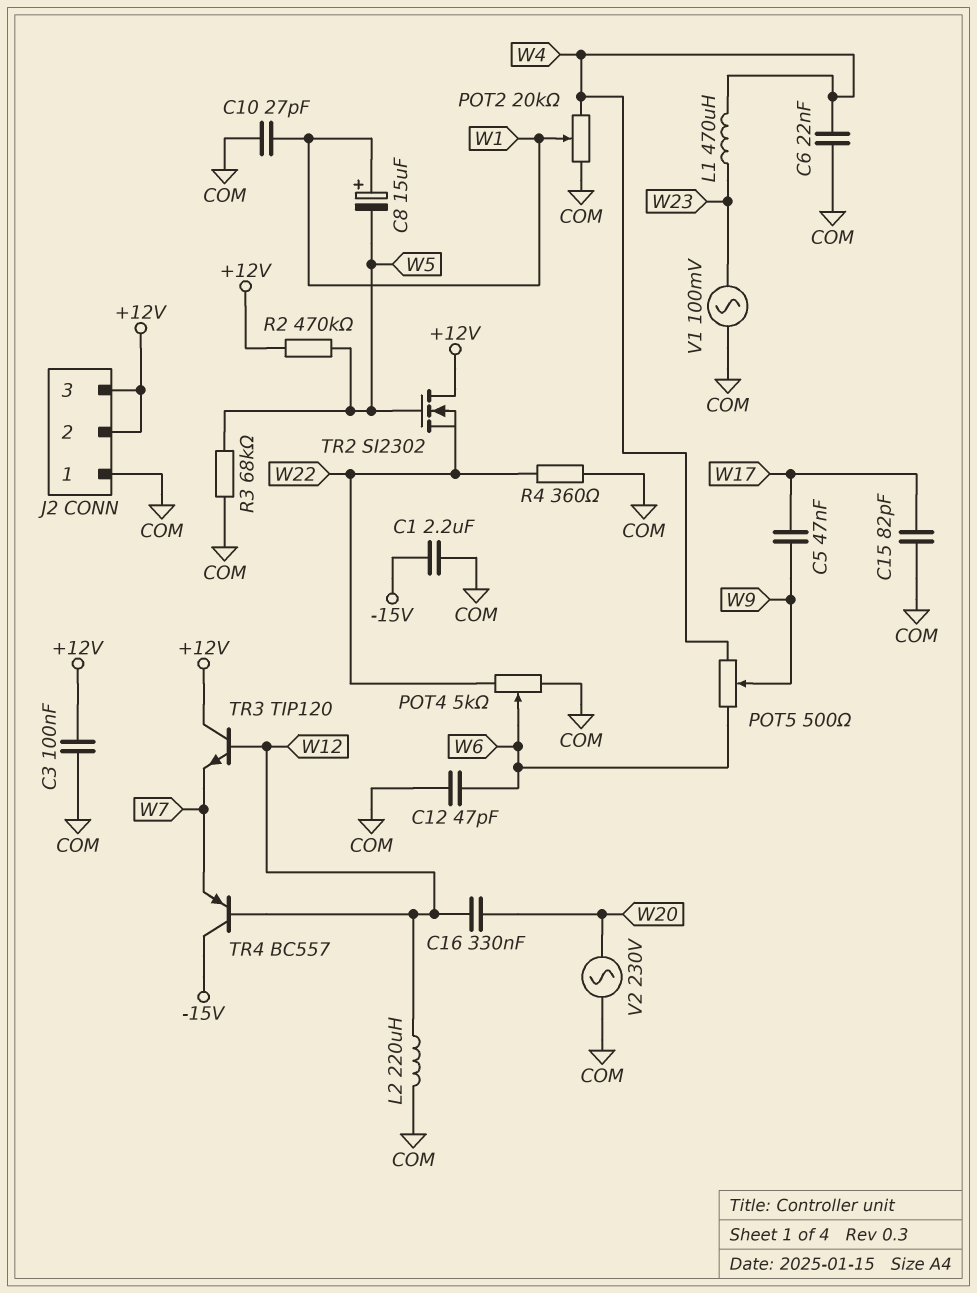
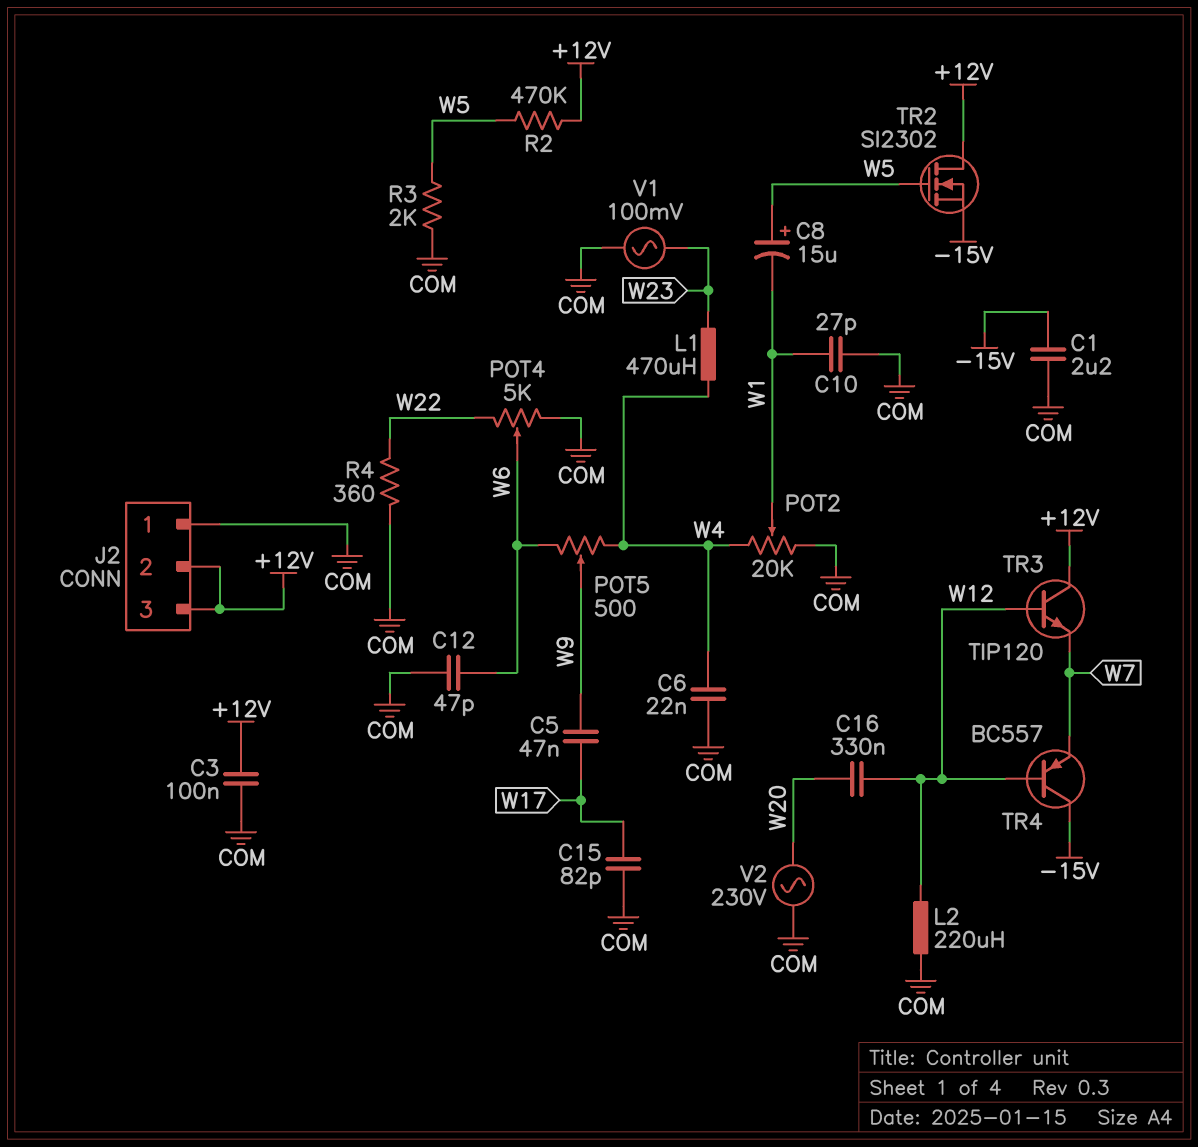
C8: 15uF (plus W1, minus W5) -> 15uF (plus W5, minus W1)
R3: 68k (COM, W5) -> 2k (COM, W5)
TR2: NMOS SI2302 (G W5, D +12V, S W22) -> NMOS SI2302 (G W5, D +12V, S -15V)

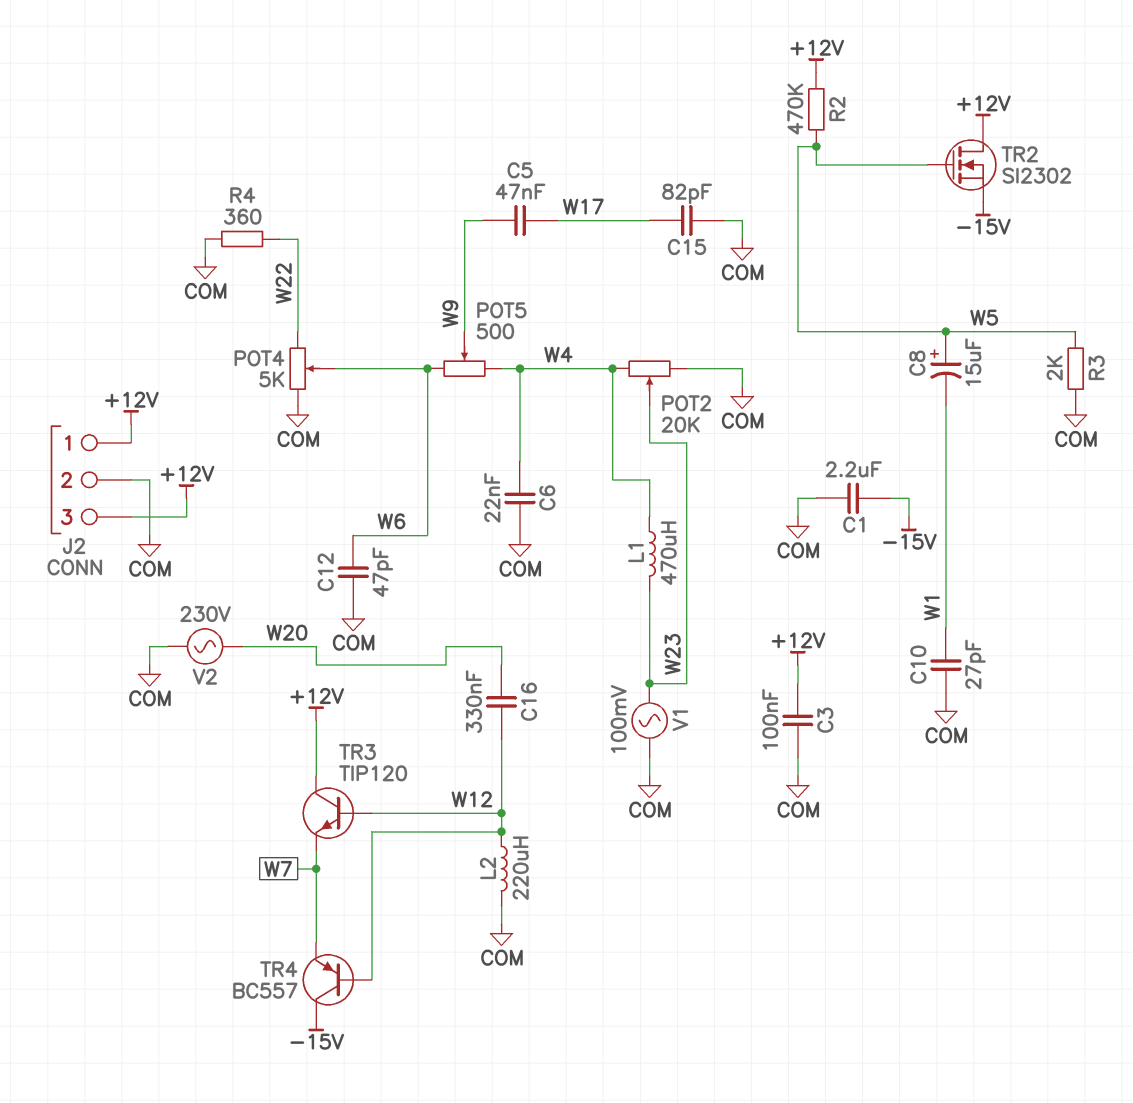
J2 pin 1: COM -> +12V
J2 pin 2: +12V -> COM
POT2: 20k (COM, W4, wiper W1) -> 20k (COM, W4, wiper W23)

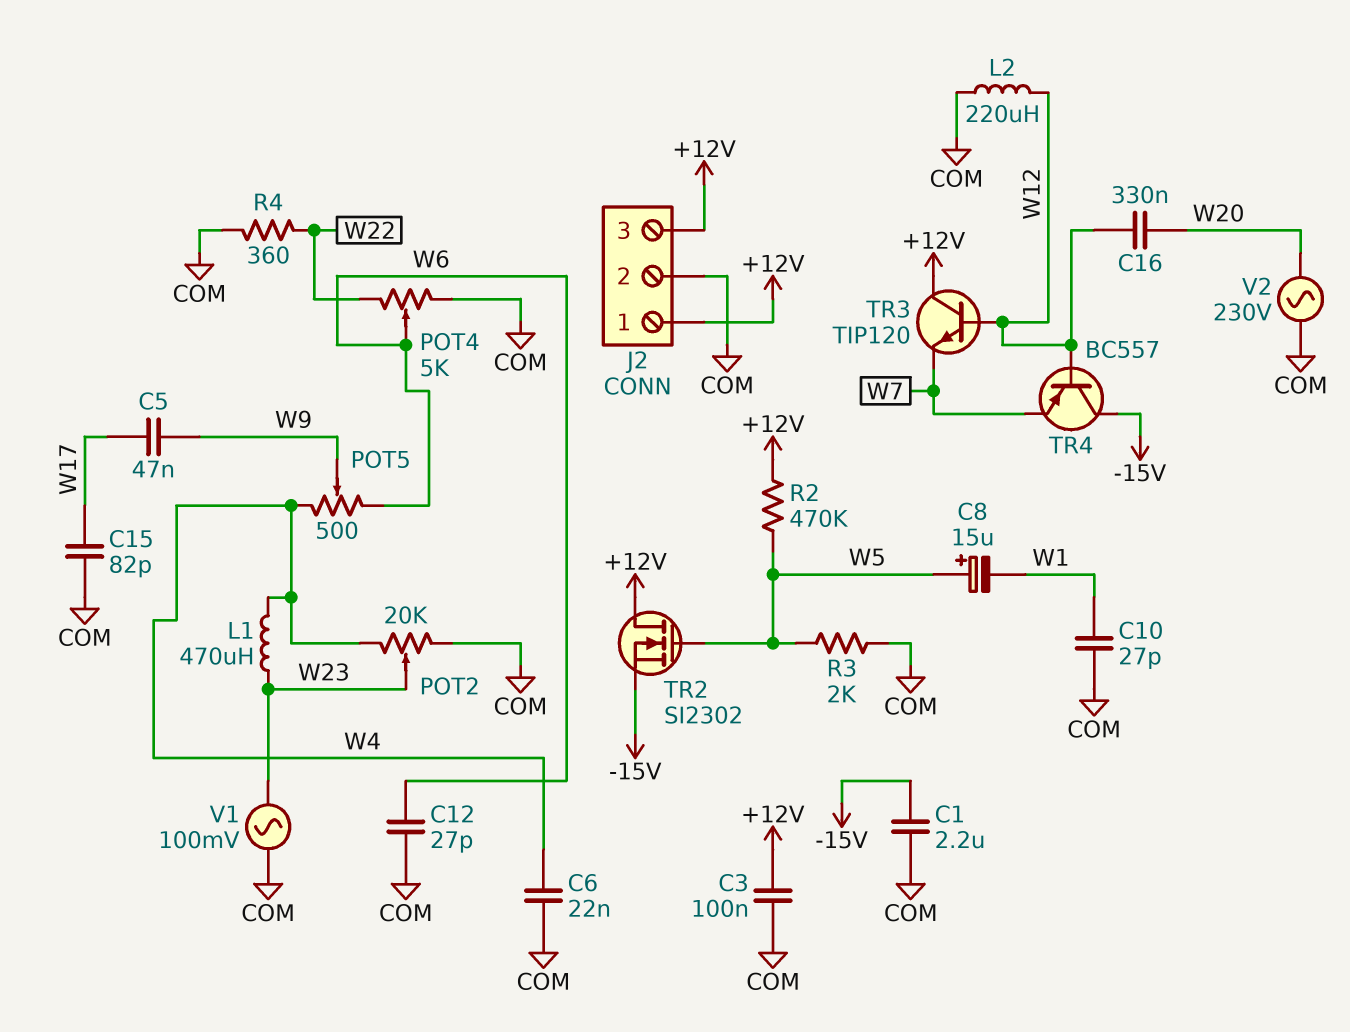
C12: 47pF (COM, W6) -> 27pF (COM, W6)

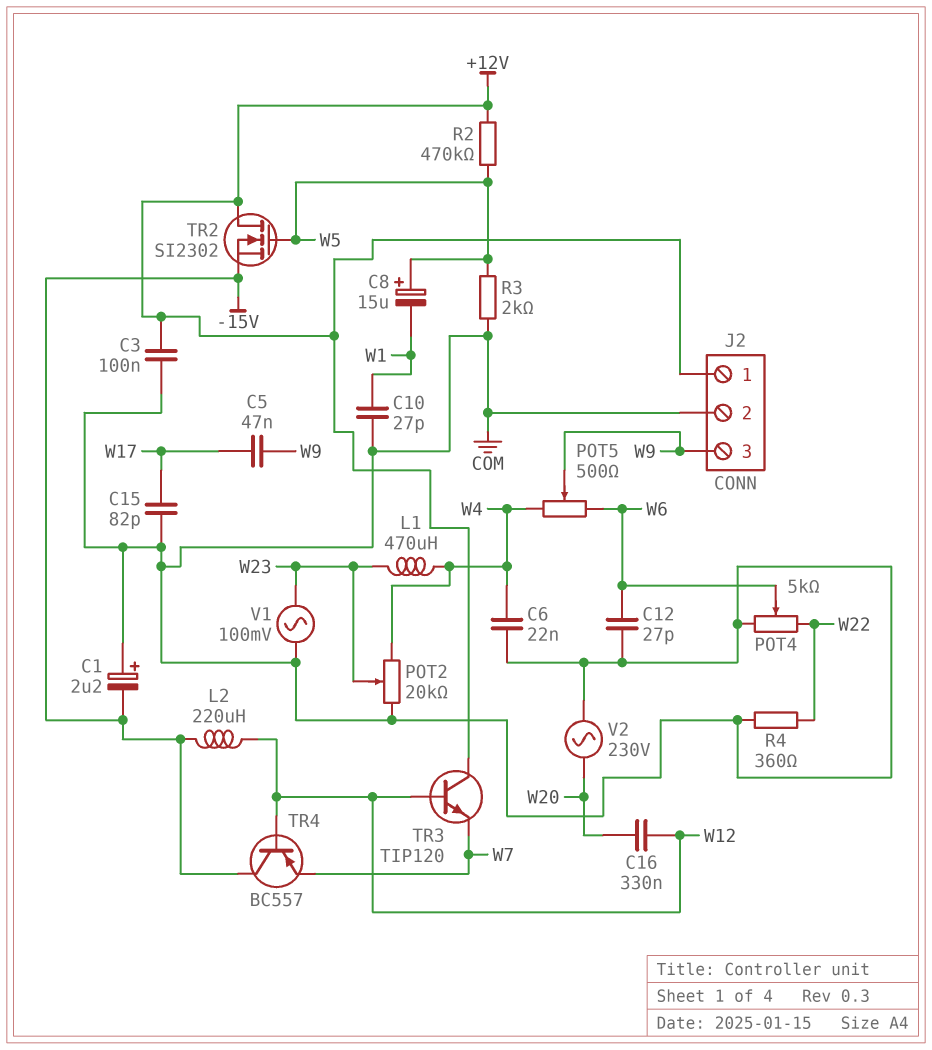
C1: 2.2uF (-15V, COM) -> 2.2uF (plus COM, minus -15V)
J2 pin 3: +12V -> W9
L2: 220uH (COM, W12) -> 220uH (-15V, W12)

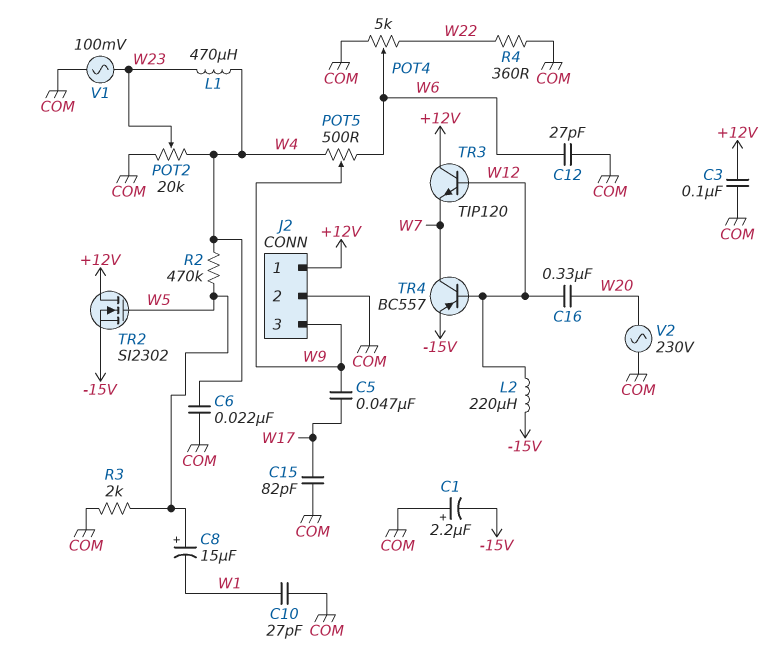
R2: 470k (+12V, W5) -> 470k (W4, W5)
TR4: PNP BC557 (B W12, C -15V, E W7) -> PNP BC557 (B W12, C W7, E -15V)

